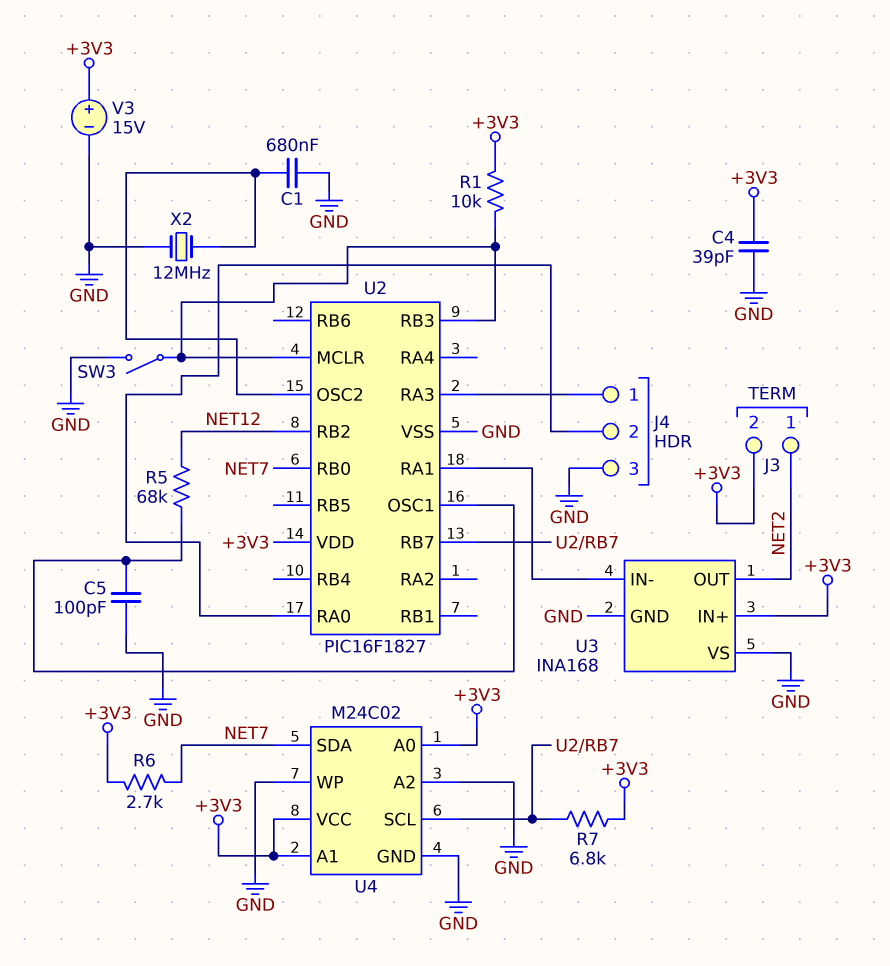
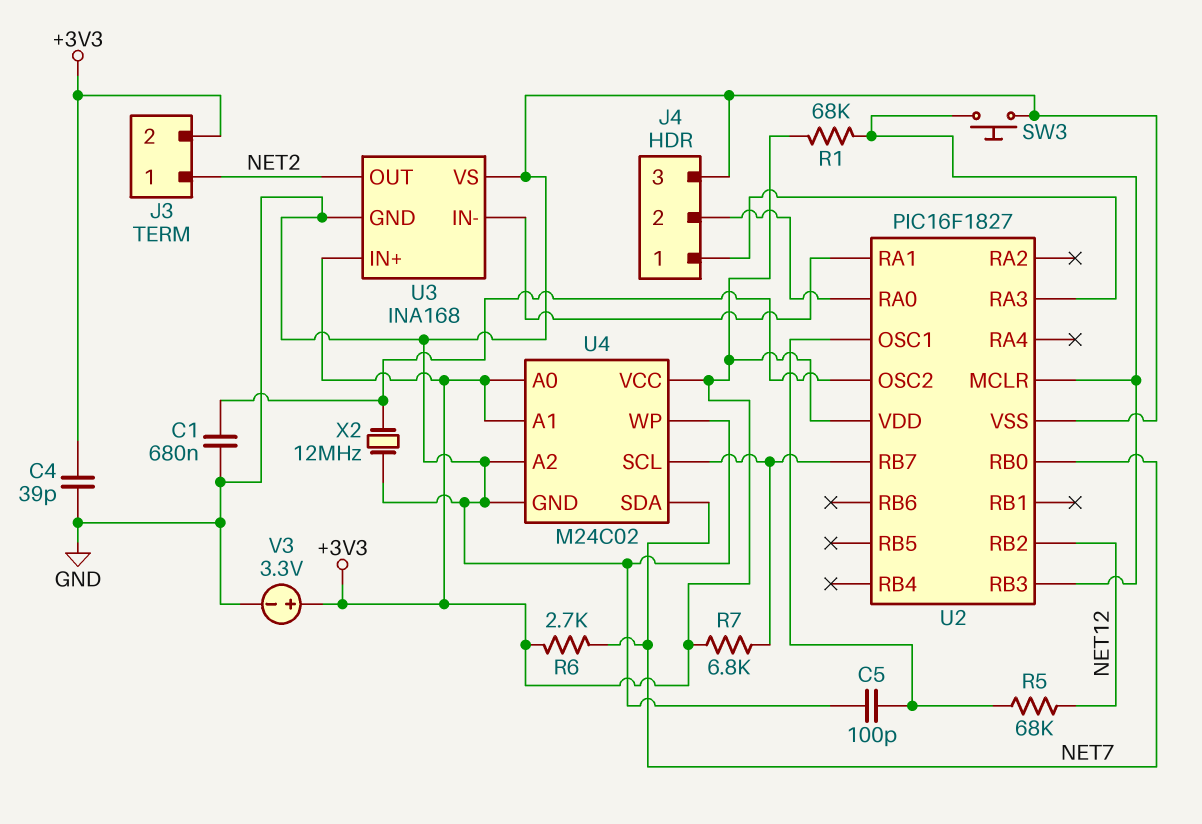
R1: 10k (+3V3, U2/MCLR) -> 68k (+3V3, U2/MCLR)
SW3: switch (GND, U2/MCLR) -> button (GND, U2/MCLR)
V3: 15V (plus +3V3, minus GND) -> 3.3V (plus +3V3, minus GND)

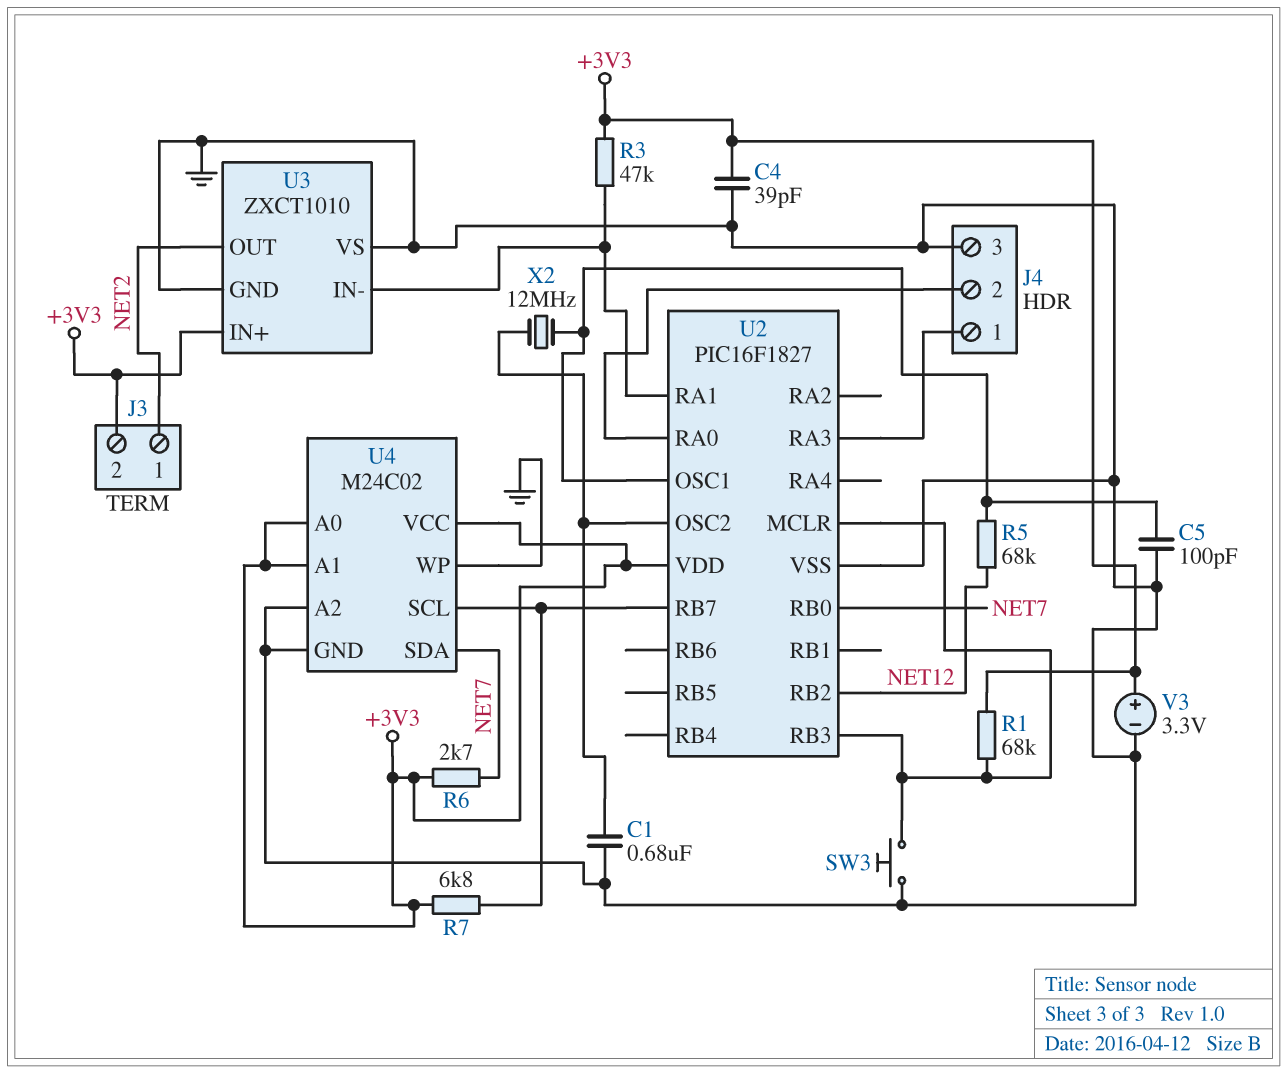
R3: none -> 47k (+3V3, U2/RA1)
U3: INA168 -> ZXCT1010
X2: 12MHz (GND, U2/OSC2) -> 12MHz (U2/OSC1, U2/OSC2)

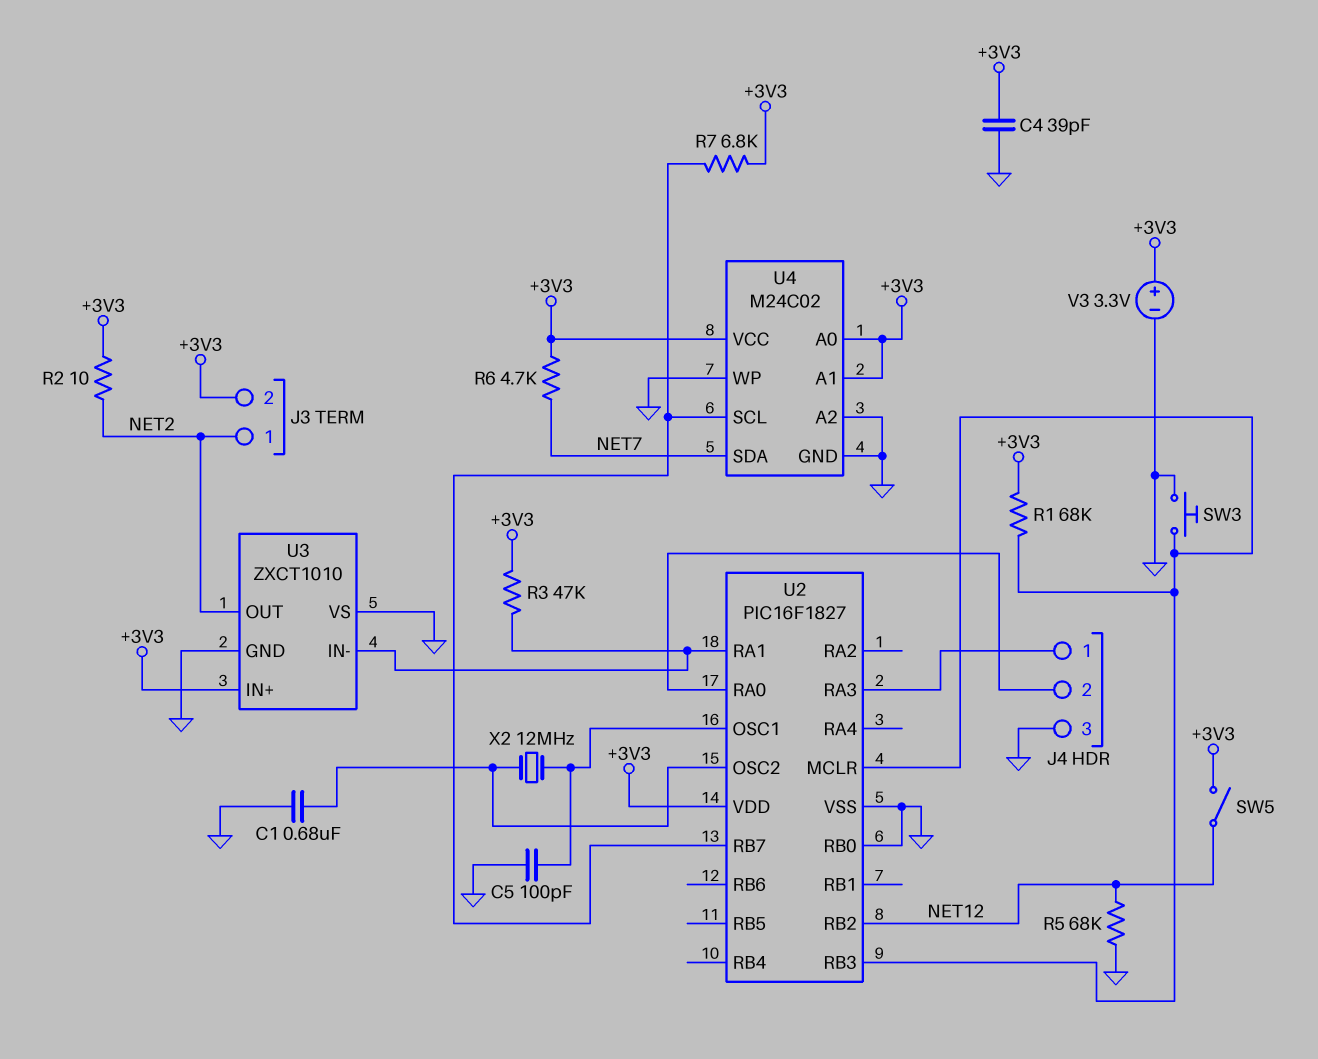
R2: none -> 10 (+3V3, NET2)
R5: 68k (NET12, U2/OSC1) -> 68k (GND, NET12)
R6: 2.7k (+3V3, NET7) -> 4.7k (+3V3, NET7)
SW5: none -> switch (+3V3, NET12)
U2 pin RB0: NET7 -> GND

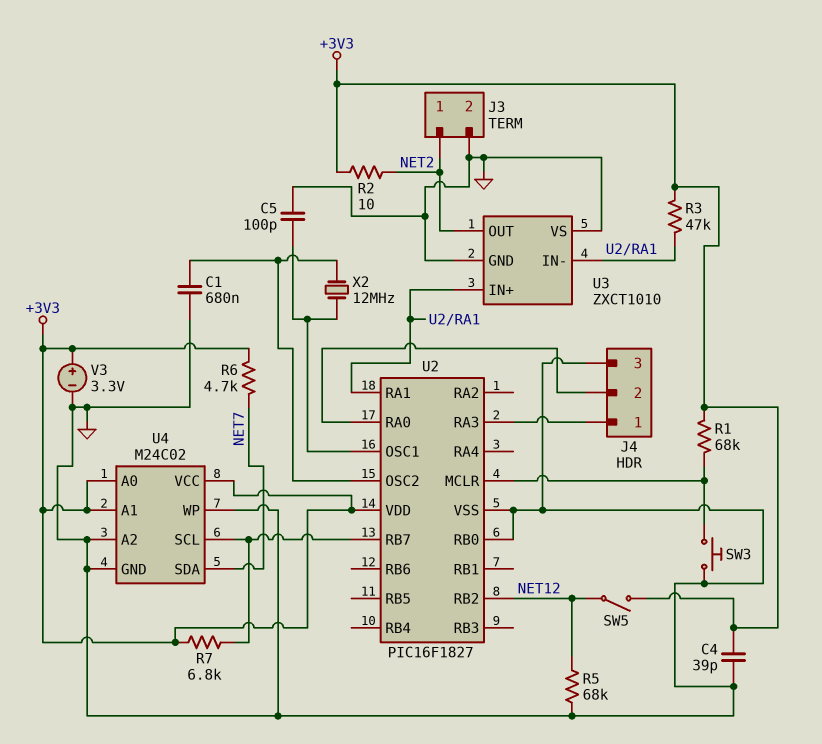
J3 pin 2: +3V3 -> GND
U2 pin RB3: U2/MCLR -> none
U3 pin IN+: +3V3 -> U2/RA1

